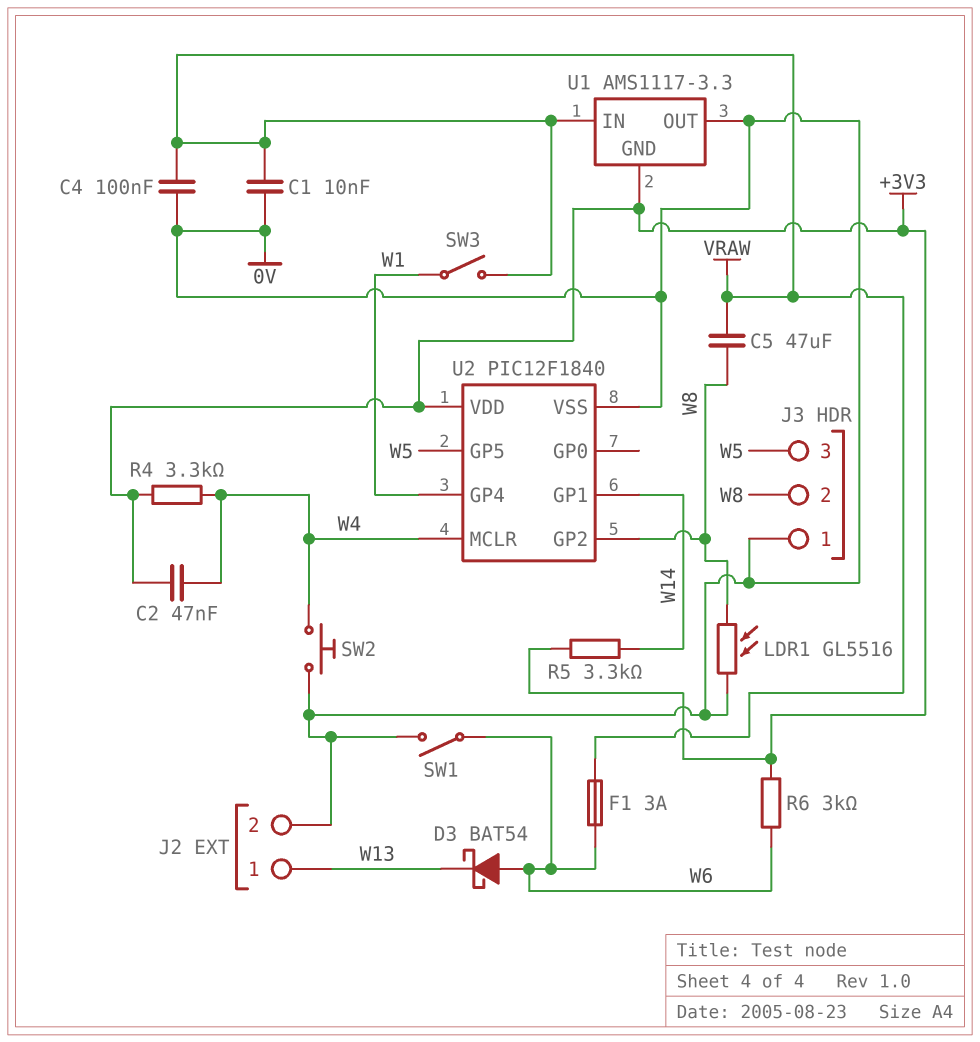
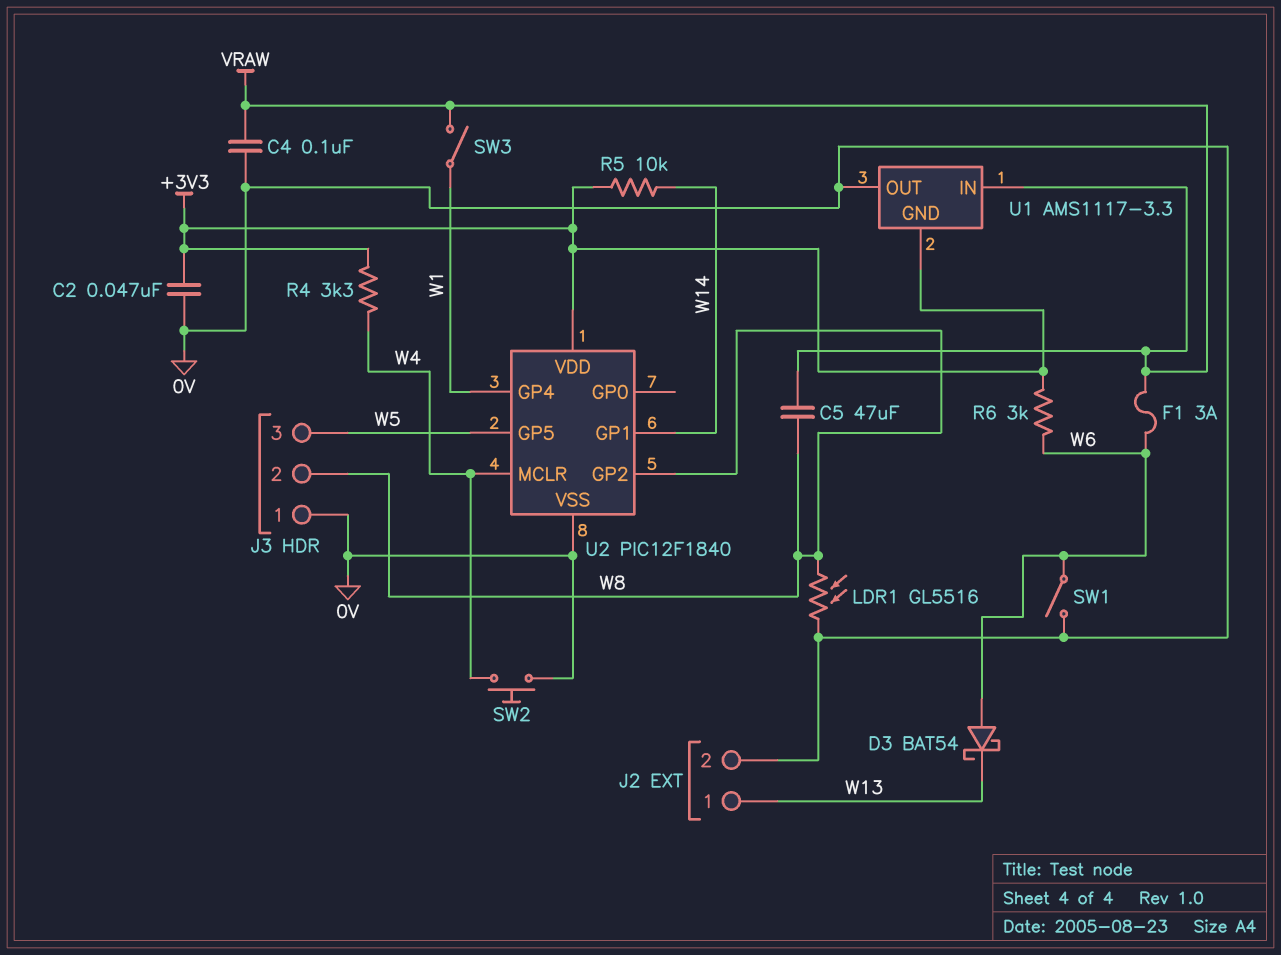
C1: 10nF (0V, VRAW) -> none
C2: 47nF (+3V3, W4) -> 47nF (+3V3, 0V)
R5: 3.3k (+3V3, W14) -> 10k (+3V3, W14)

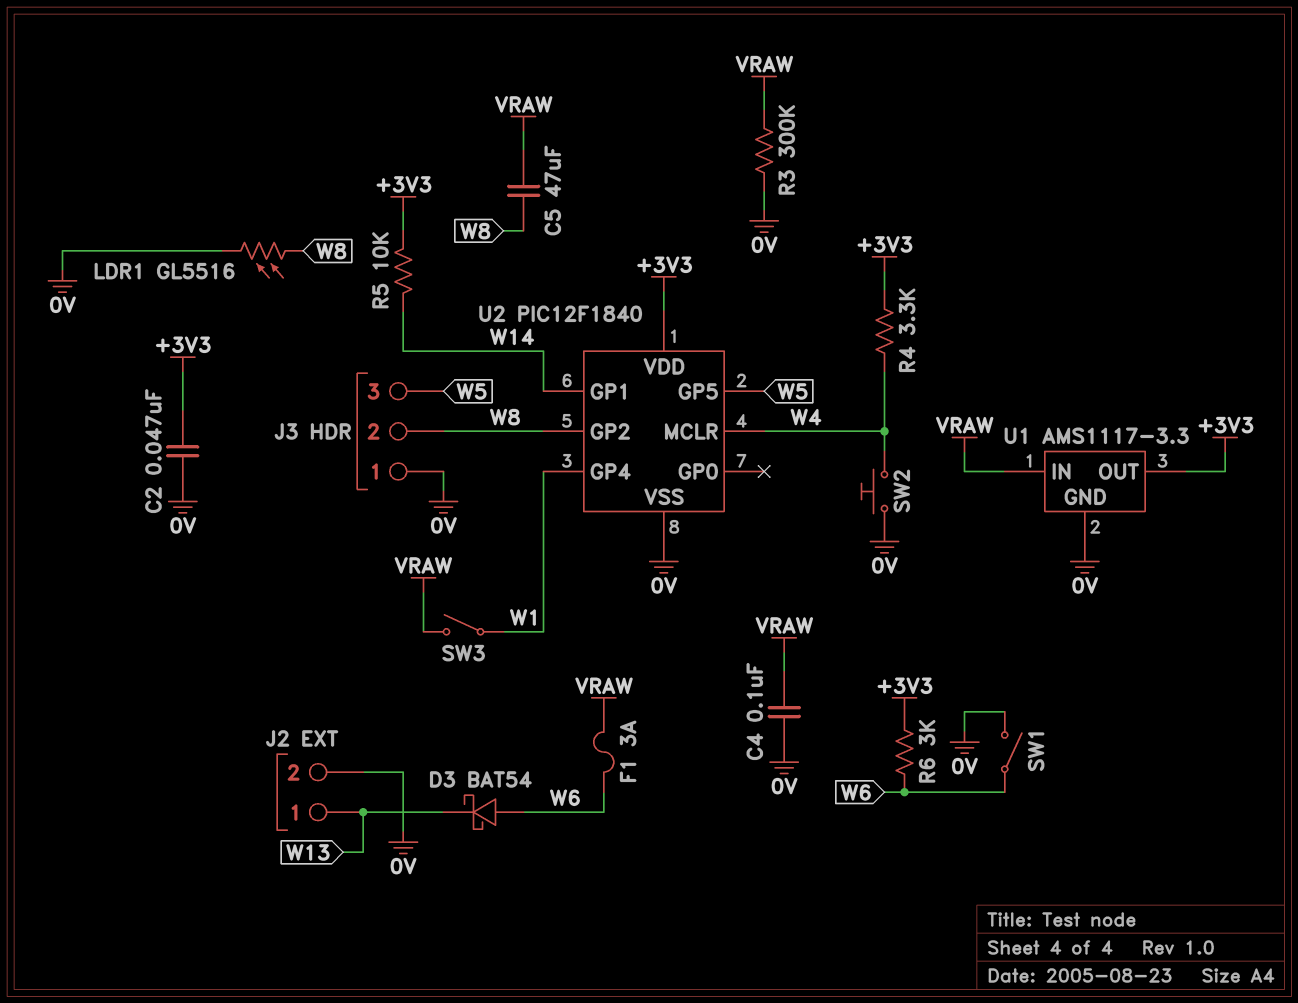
R3: none -> 300k (0V, VRAW)
U1 pin GND: +3V3 -> 0V
U1 pin OUT: 0V -> +3V3

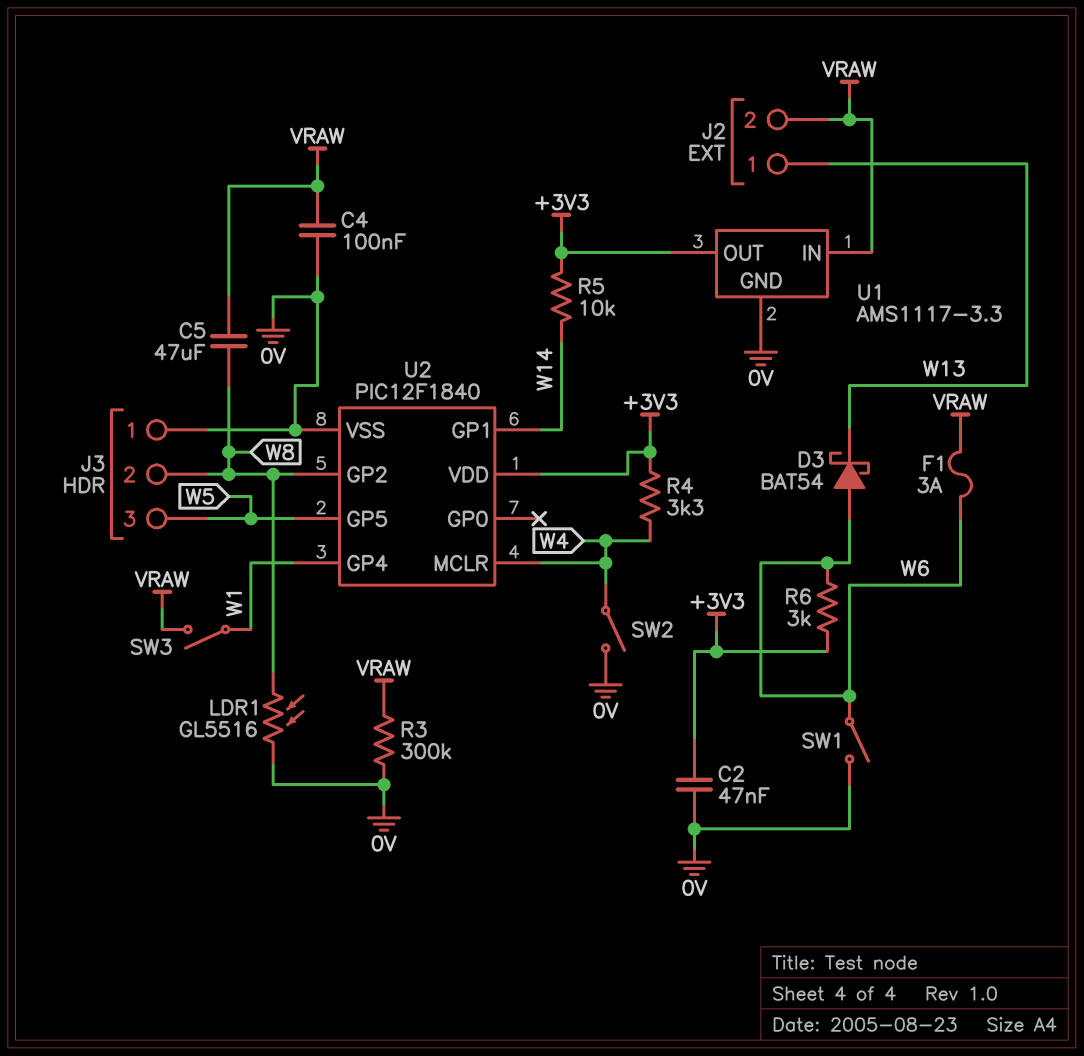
J2 pin 2: 0V -> VRAW
SW2: button (0V, W4) -> switch (0V, W4)

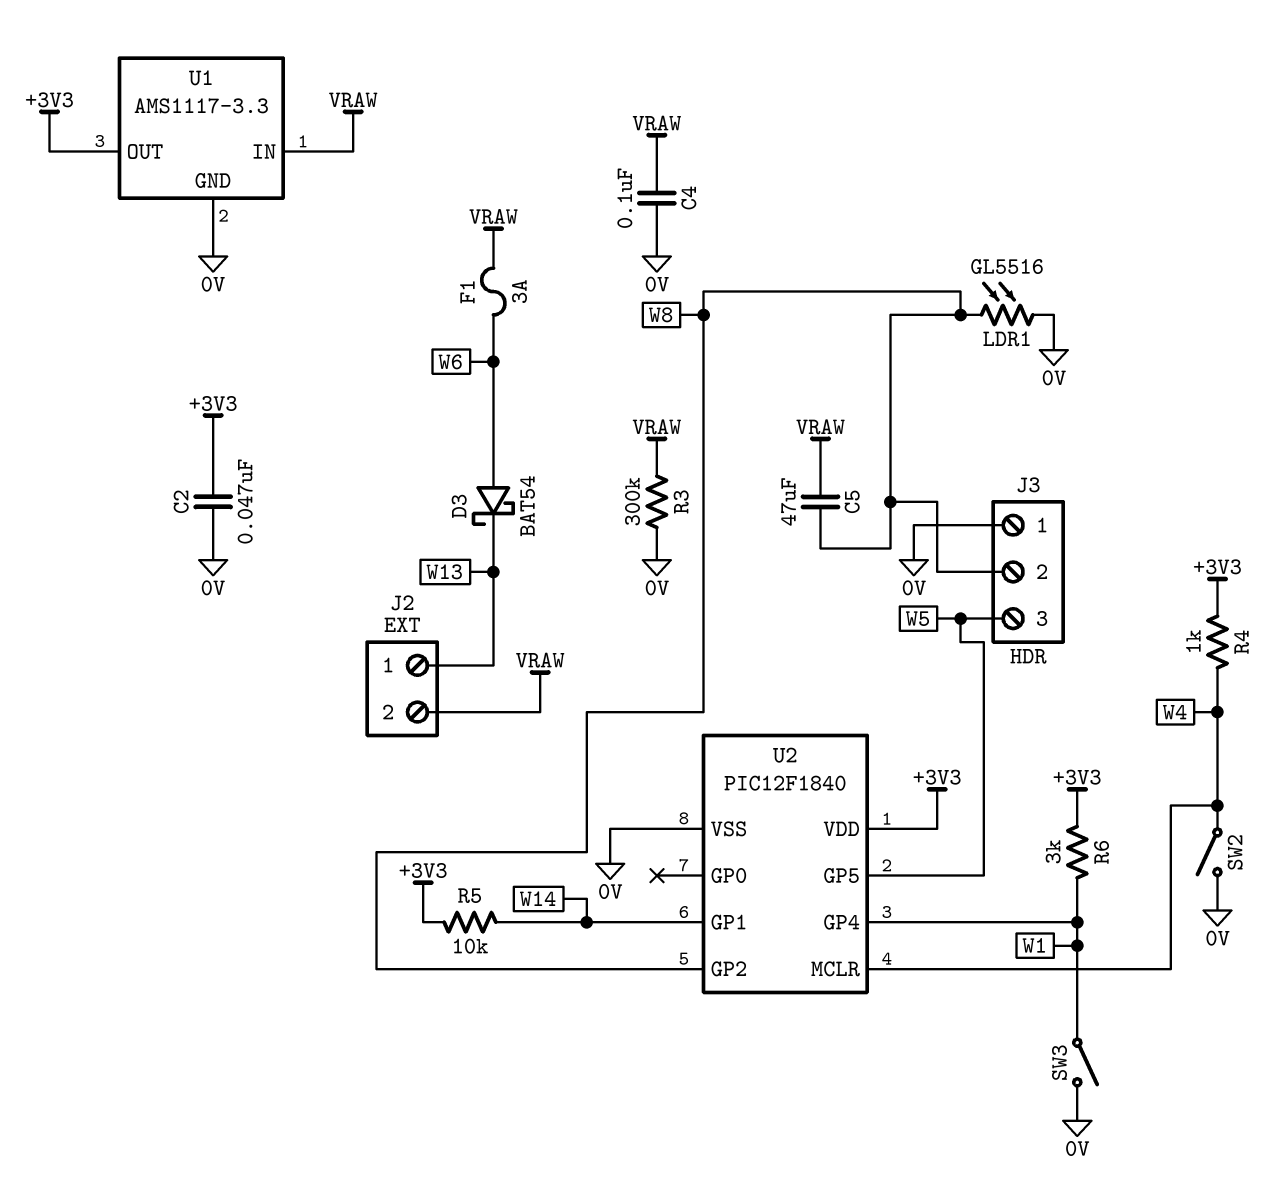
R4: 3.3k (+3V3, W4) -> 1k (+3V3, W4)
R6: 3k (+3V3, W6) -> 3k (+3V3, W1)
SW1: switch (0V, W6) -> none
SW3: switch (VRAW, W1) -> switch (0V, W1)

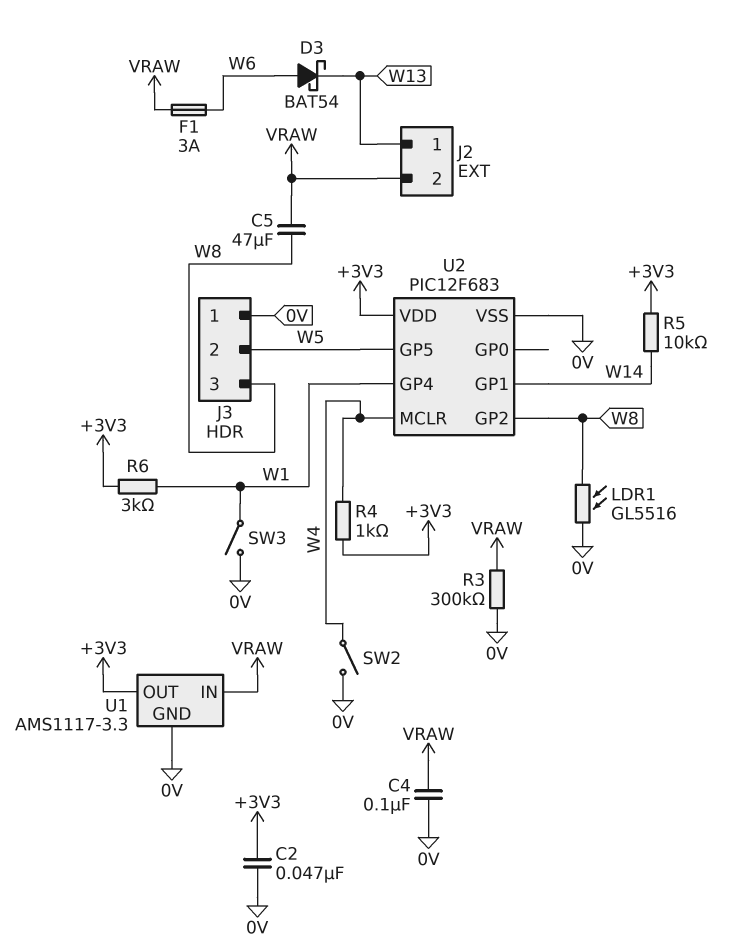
J3 pin 2: W8 -> W5
J3 pin 3: W5 -> W8
U2: PIC12F1840 -> PIC12F683

